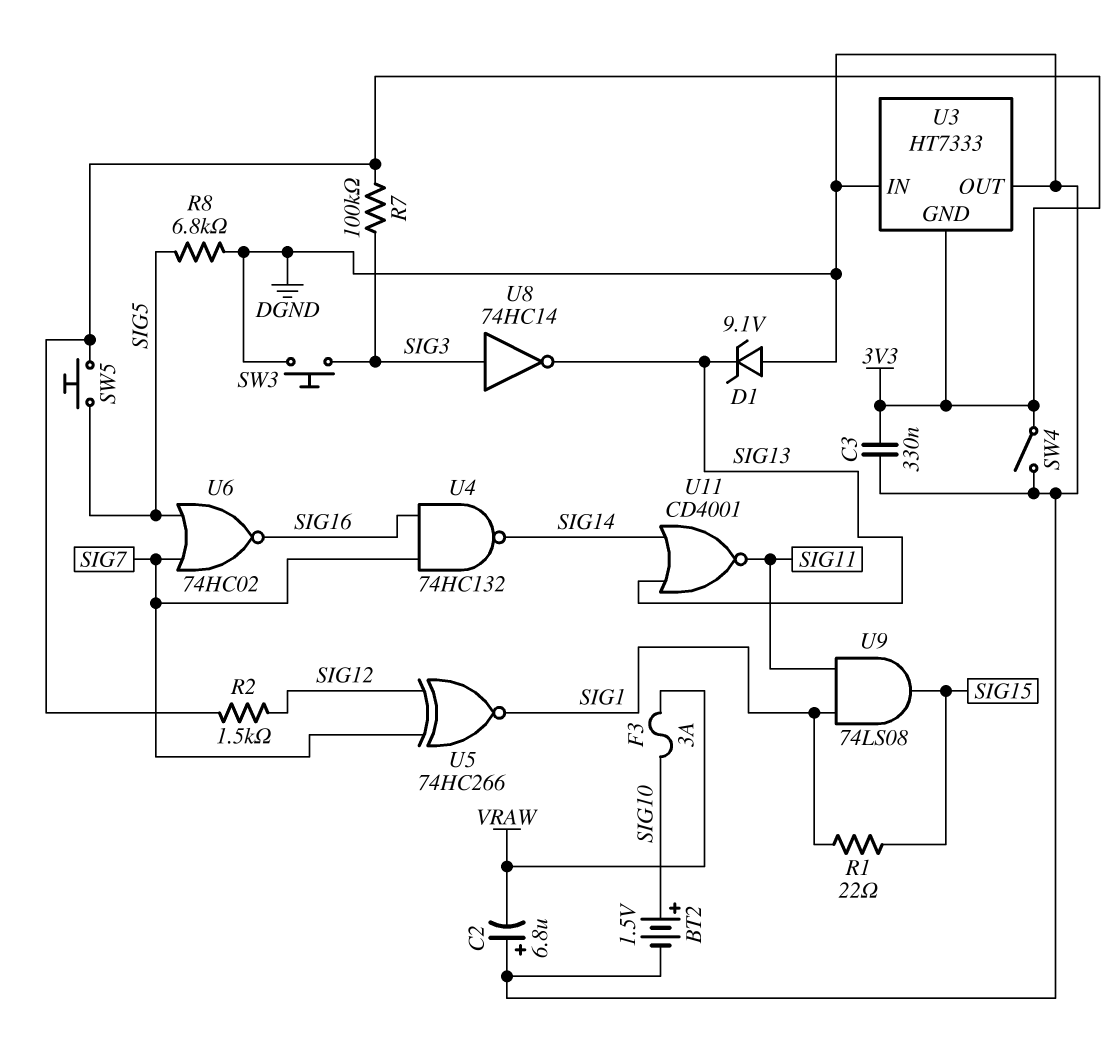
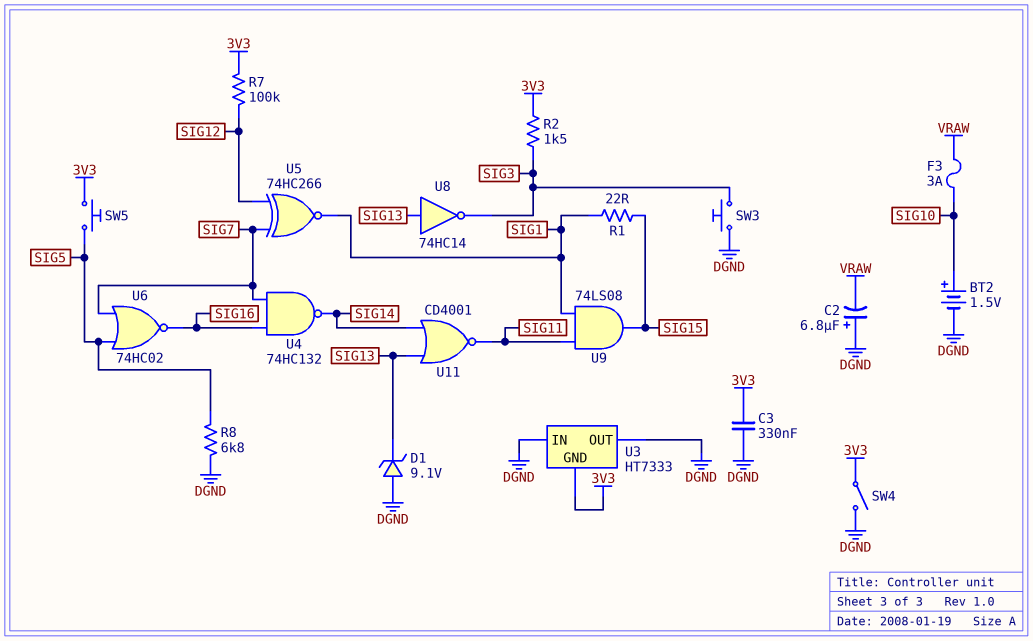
R2: 1.5k (3V3, SIG12) -> 1.5k (3V3, SIG3)
R7: 100k (3V3, SIG3) -> 100k (3V3, SIG12)
U8: NOT 74HC14 (in SIG3, out SIG13) -> NOT 74HC14 (in SIG13, out SIG3)

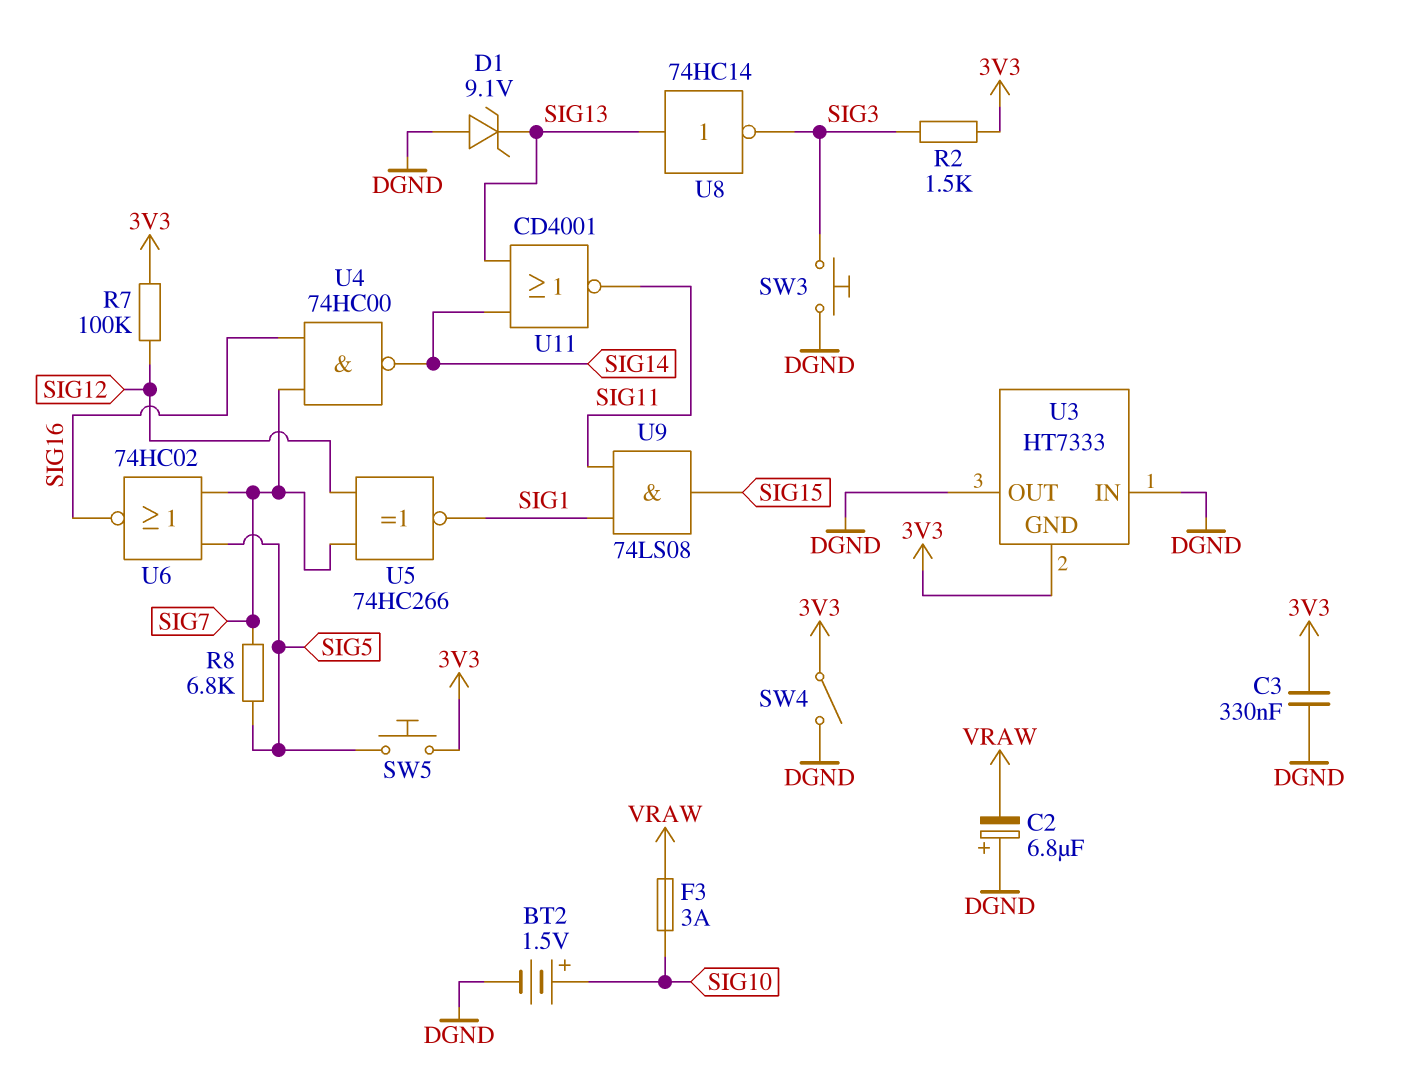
R1: 22 (SIG1, SIG15) -> none
R8: 6.8k (DGND, SIG5) -> 6.8k (SIG5, SIG7)
U4: NAND 74HC132 (in SIG7, in SIG16, out SIG14) -> NAND 74HC00 (in SIG7, in SIG16, out SIG14)

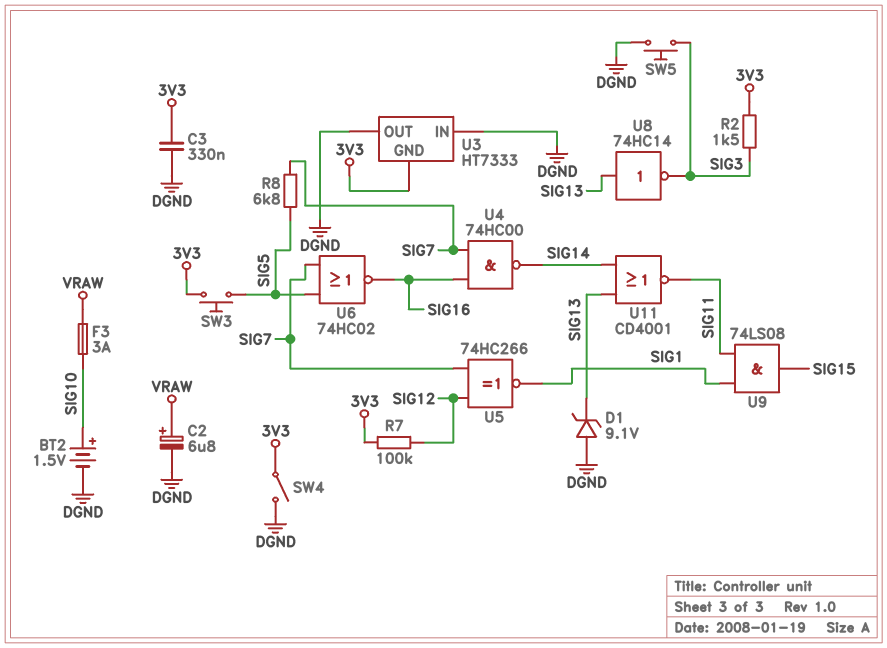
C2: 6.8uF (plus DGND, minus VRAW) -> 6.8uF (plus VRAW, minus DGND)
SW3: button (DGND, SIG3) -> button (3V3, SIG5)
SW5: button (3V3, SIG5) -> button (DGND, SIG3)

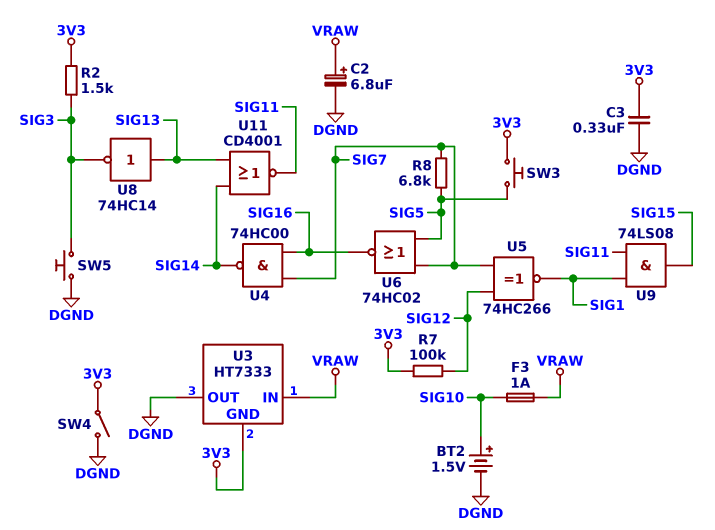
D1: zener 9.1V (A DGND, K SIG13) -> none
F3: 3A (SIG10, VRAW) -> 1A (SIG10, VRAW)
U3 pin IN: DGND -> VRAW

